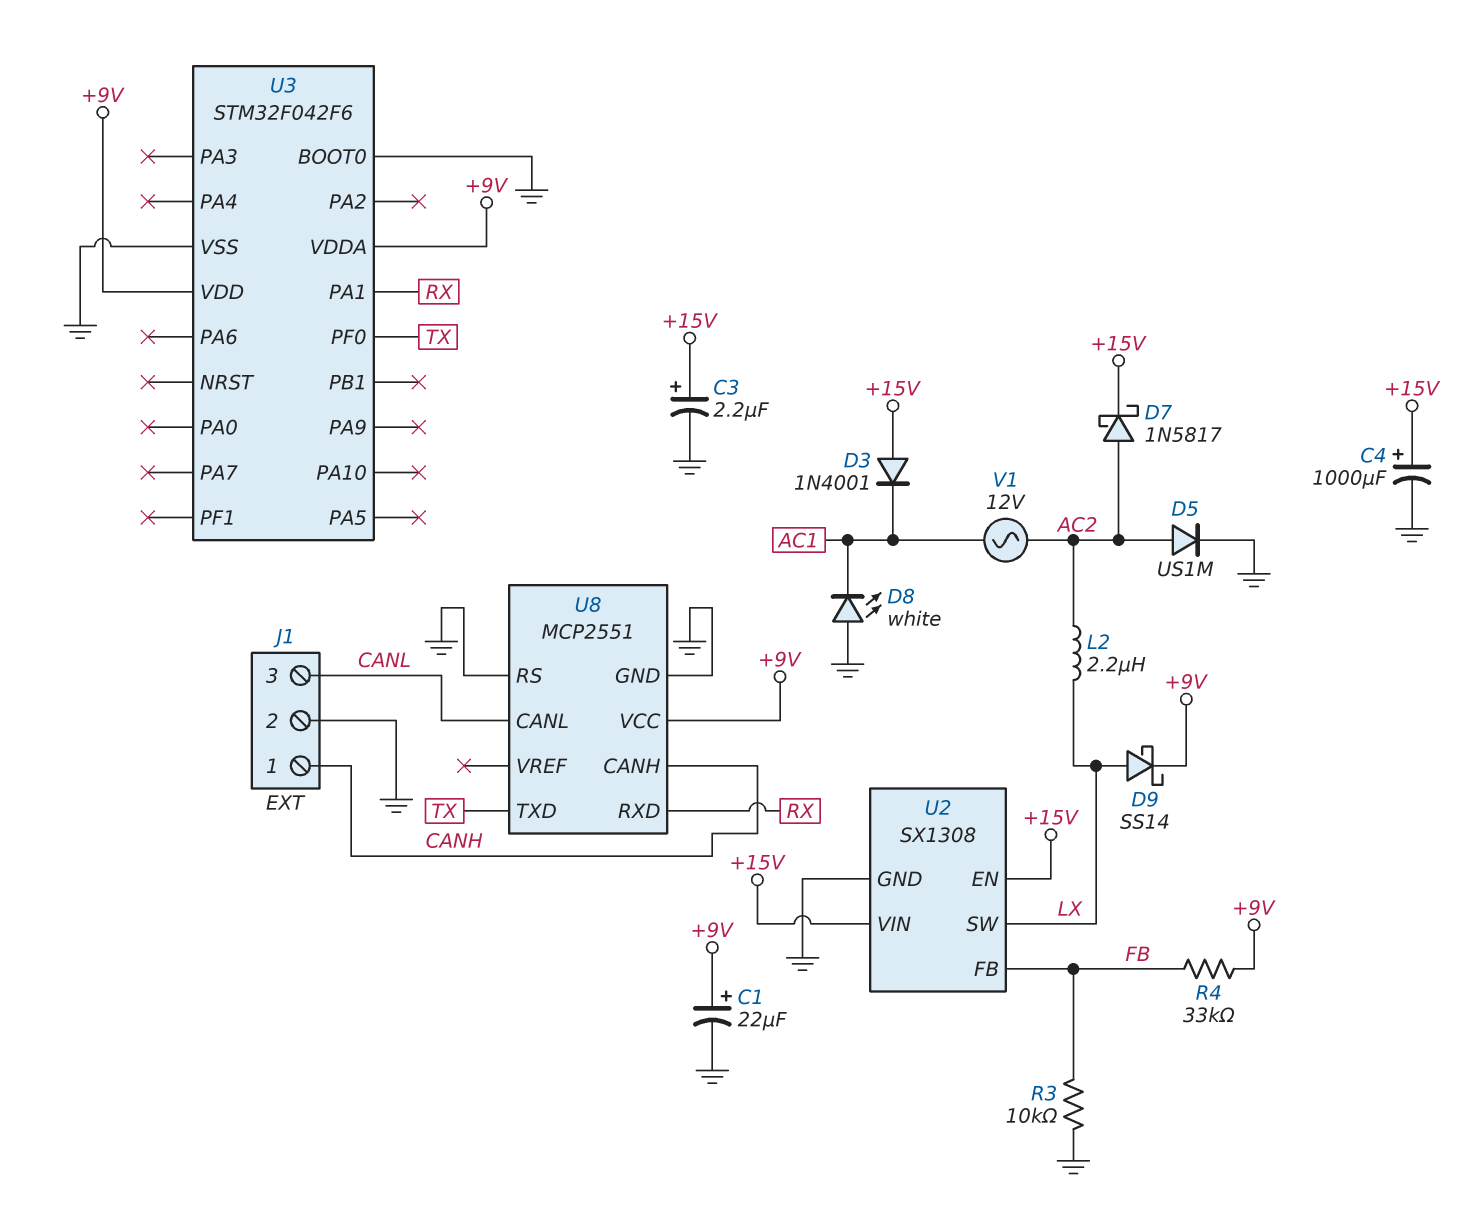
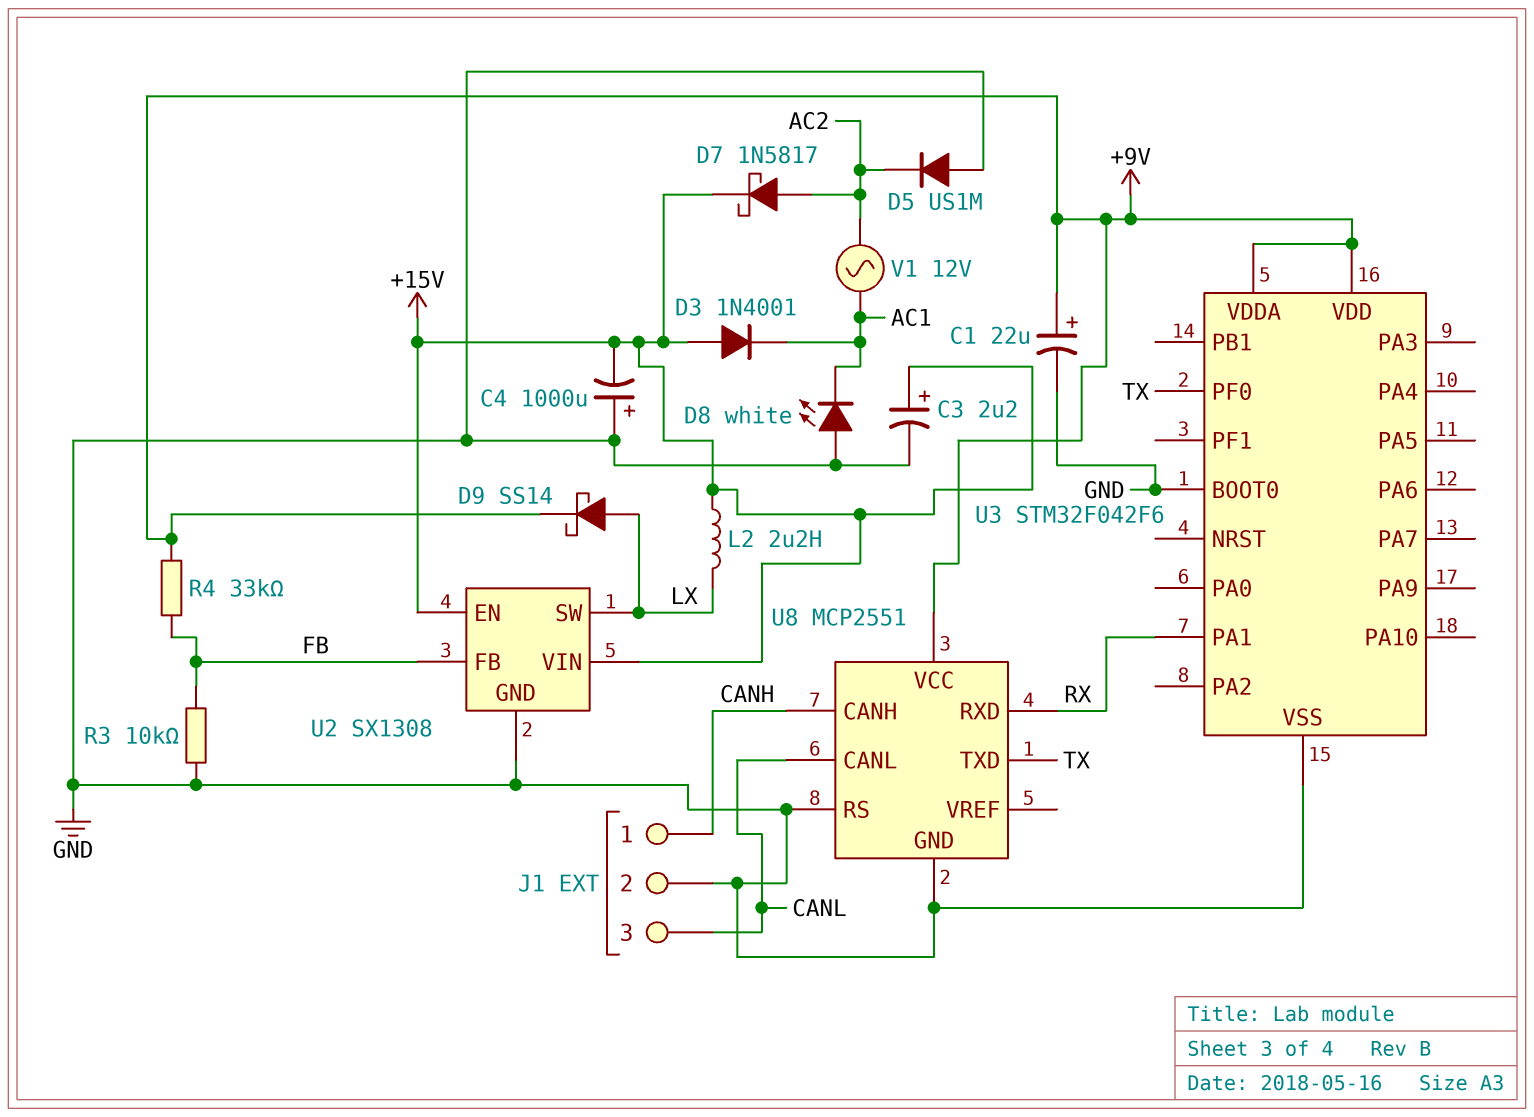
C4: 1000uF (plus +15V, minus GND) -> 1000uF (plus GND, minus +15V)
D5: diode US1M (A AC2, K GND) -> diode US1M (A GND, K AC2)
L2: 2.2uH (AC2, LX) -> 2.2uH (+15V, LX)

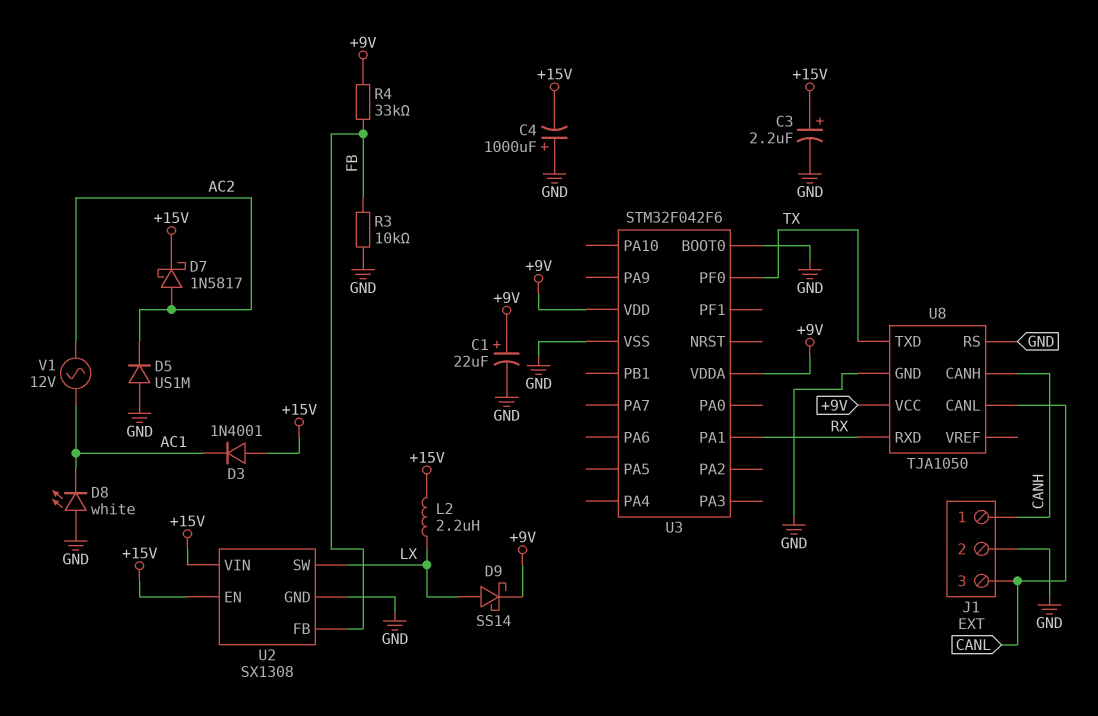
U8: MCP2551 -> TJA1050

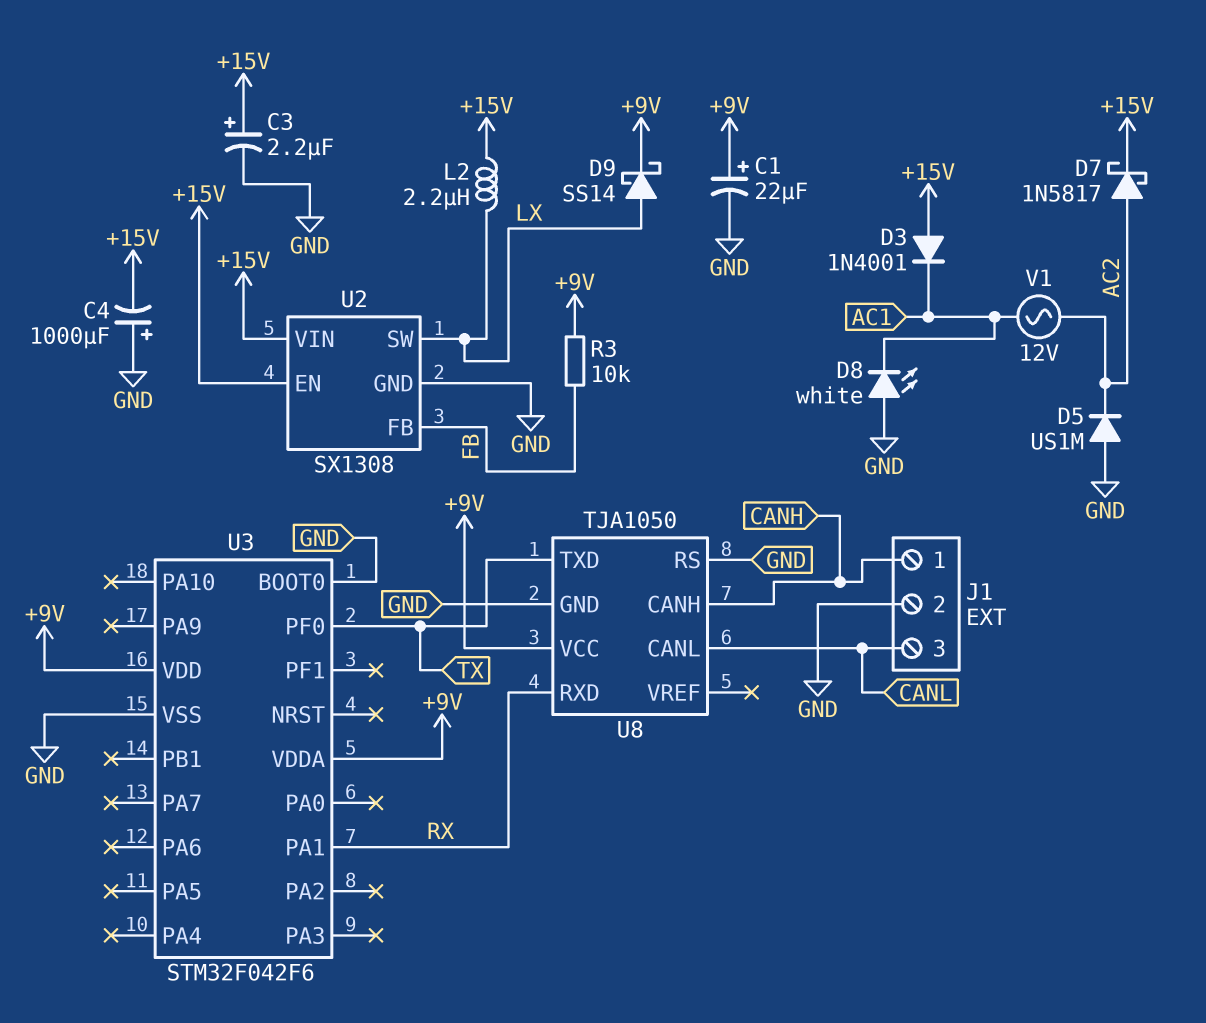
R3: 10k (FB, GND) -> 10k (+9V, FB)
R4: 33k (+9V, FB) -> none

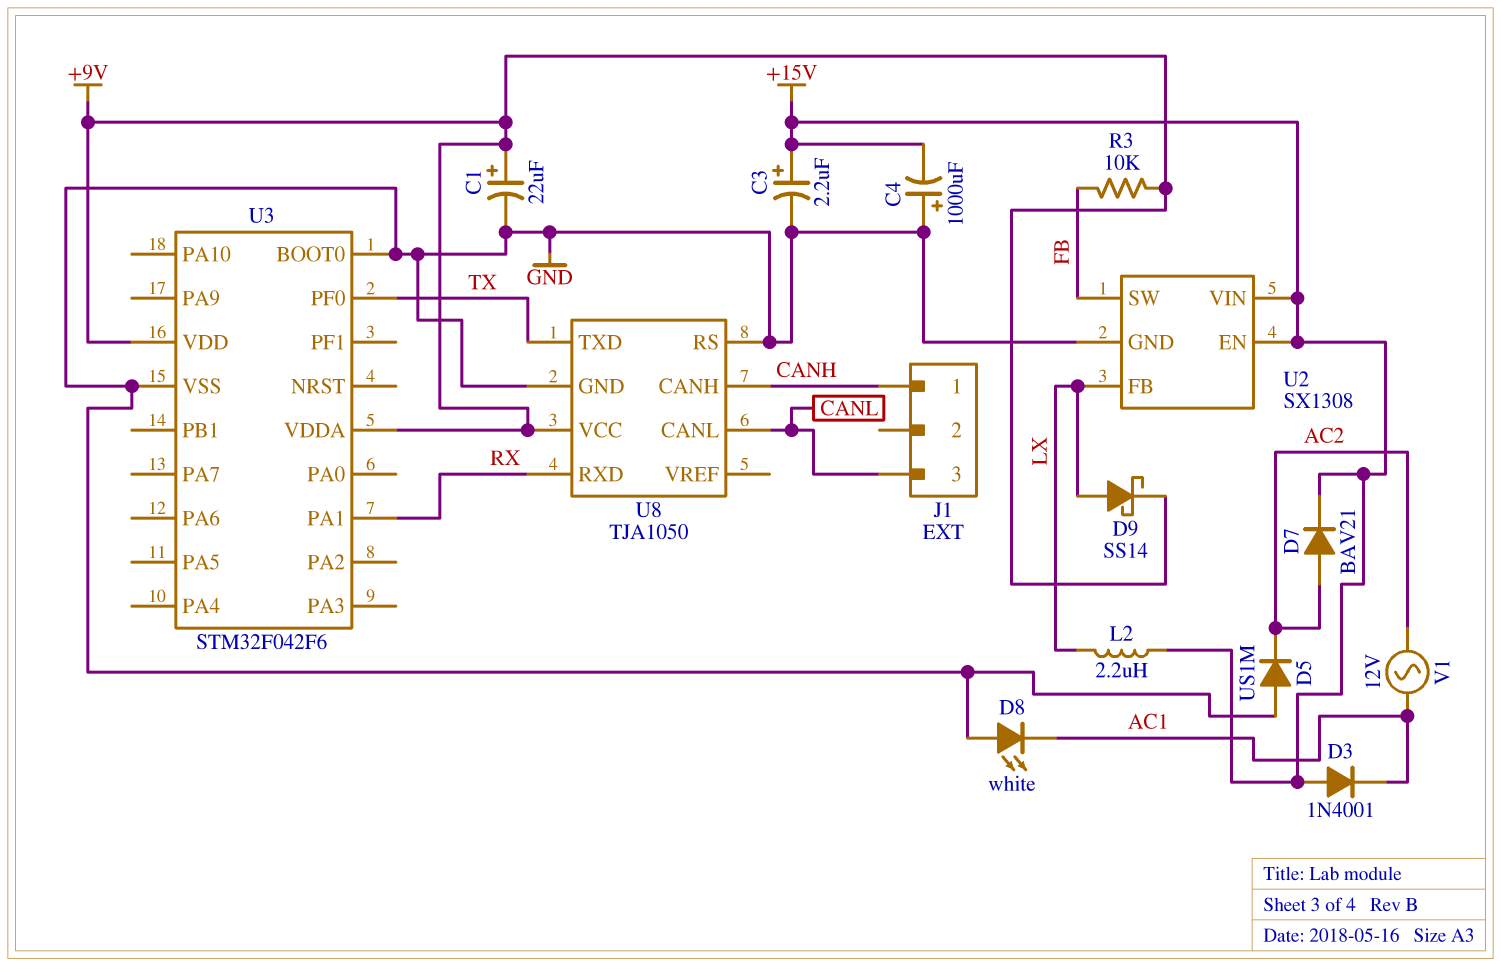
D7: schottky 1N5817 (A AC2, K +15V) -> diode BAV21 (A AC2, K +15V)
J1 pin 2: GND -> none
U2 pin FB: FB -> LX
U2 pin SW: LX -> FB

